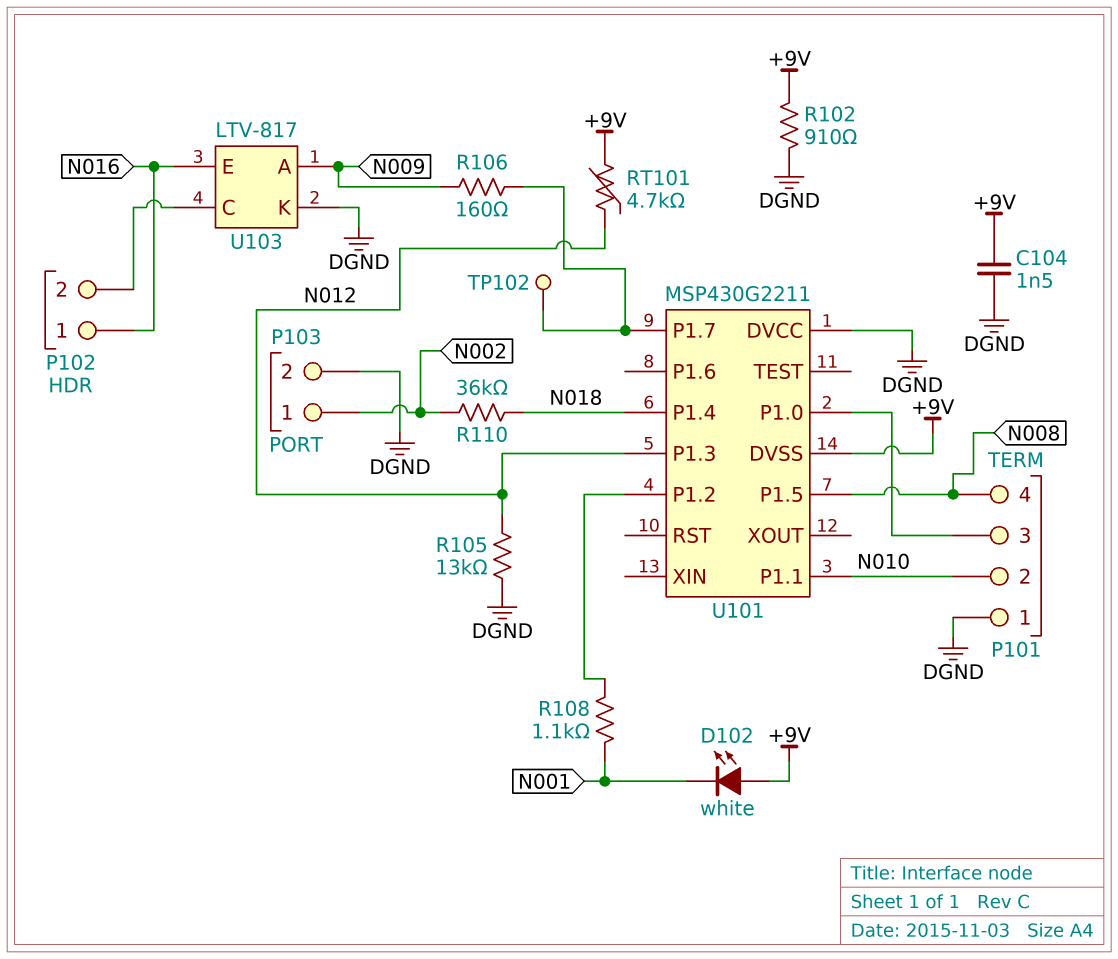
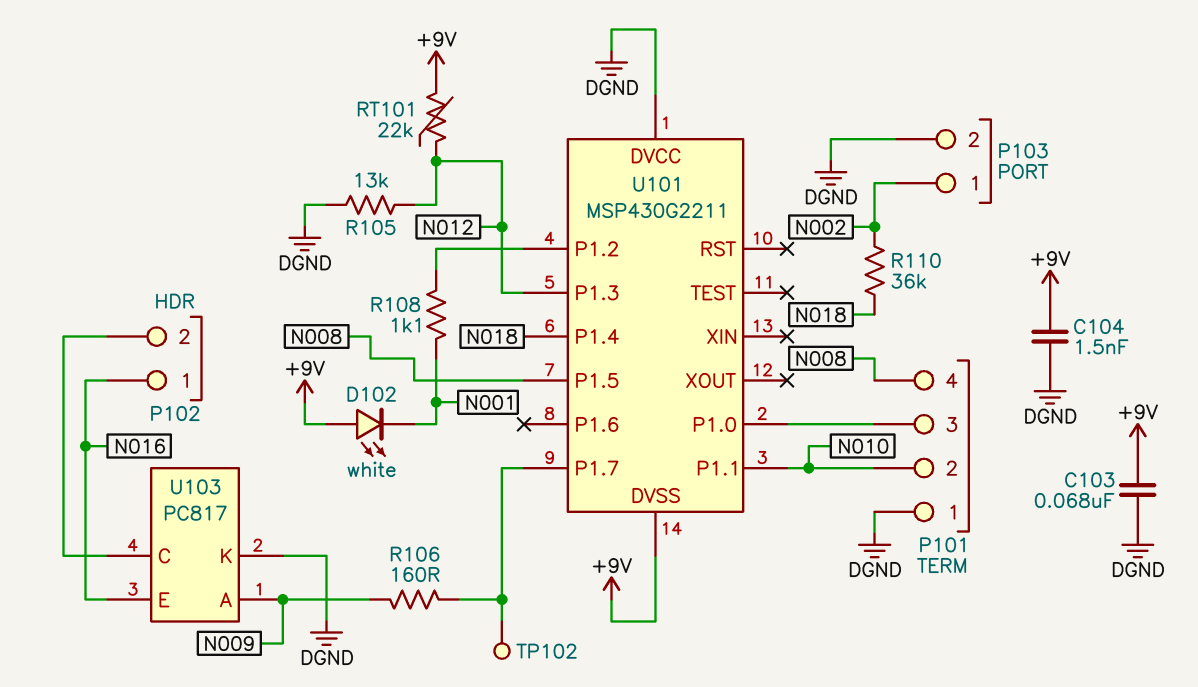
C103: none -> 68nF (+9V, DGND)
R102: 910 (+9V, DGND) -> none
RT101: 4.7k (+9V, N012) -> 22k (+9V, N012)
U103: LTV-817 -> PC817

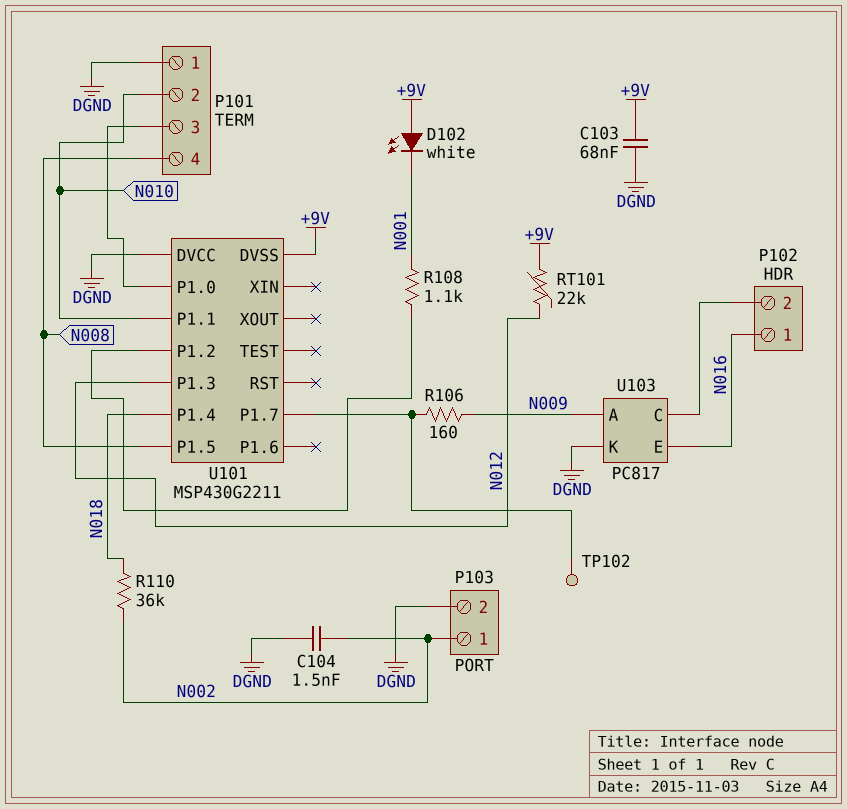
C104: 1.5nF (+9V, DGND) -> 1.5nF (DGND, N002)
R105: 13k (DGND, N012) -> none

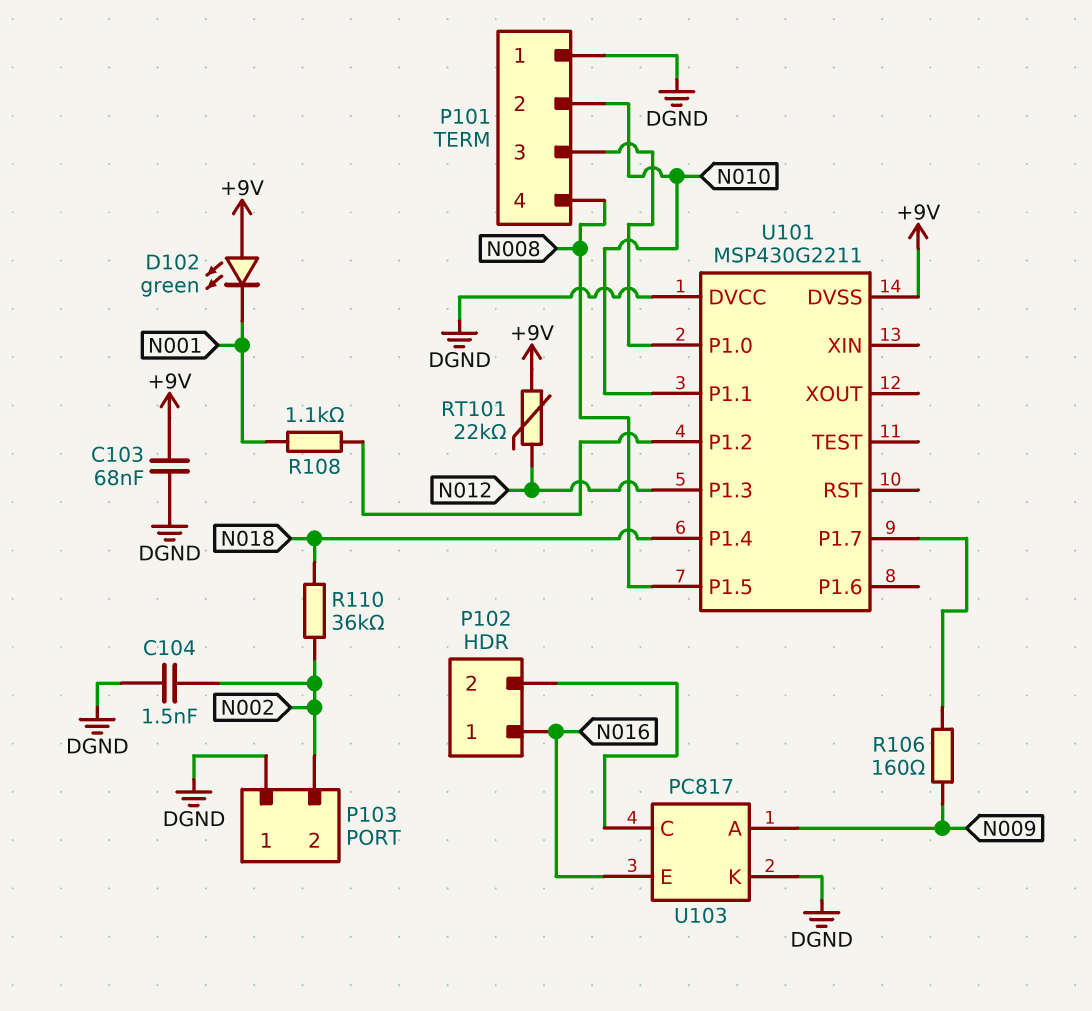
D102: LED white (A +9V, K N001) -> LED green (A +9V, K N001)
P103 pin 1: N002 -> DGND
P103 pin 2: DGND -> N002
TP102: test point (U101/P1.7) -> none

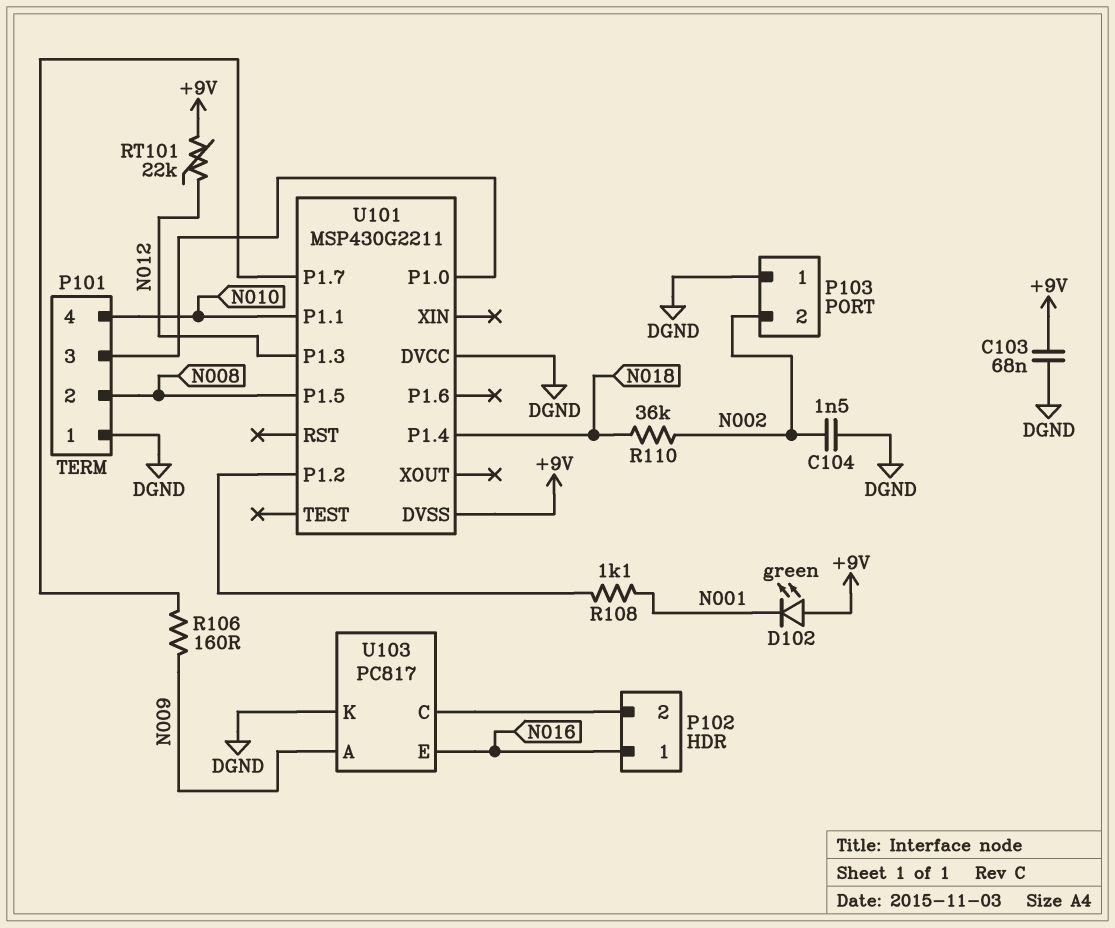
P101 pin 2: N010 -> N008
P101 pin 4: N008 -> N010

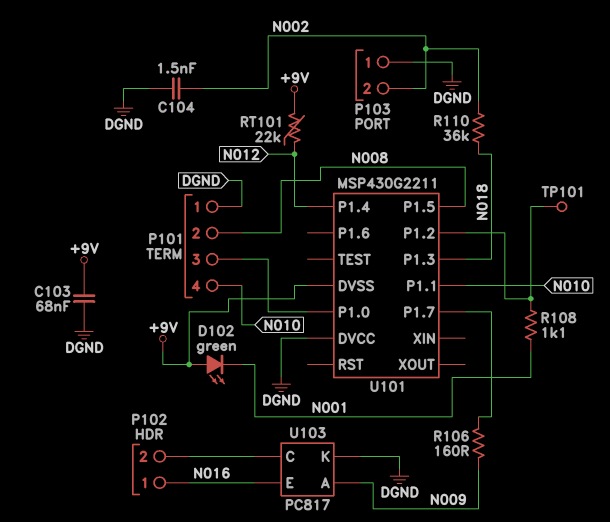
TP101: none -> test point (U101/P1.2)
U101 pin P1.3: N012 -> N018
U101 pin P1.4: N018 -> N012

